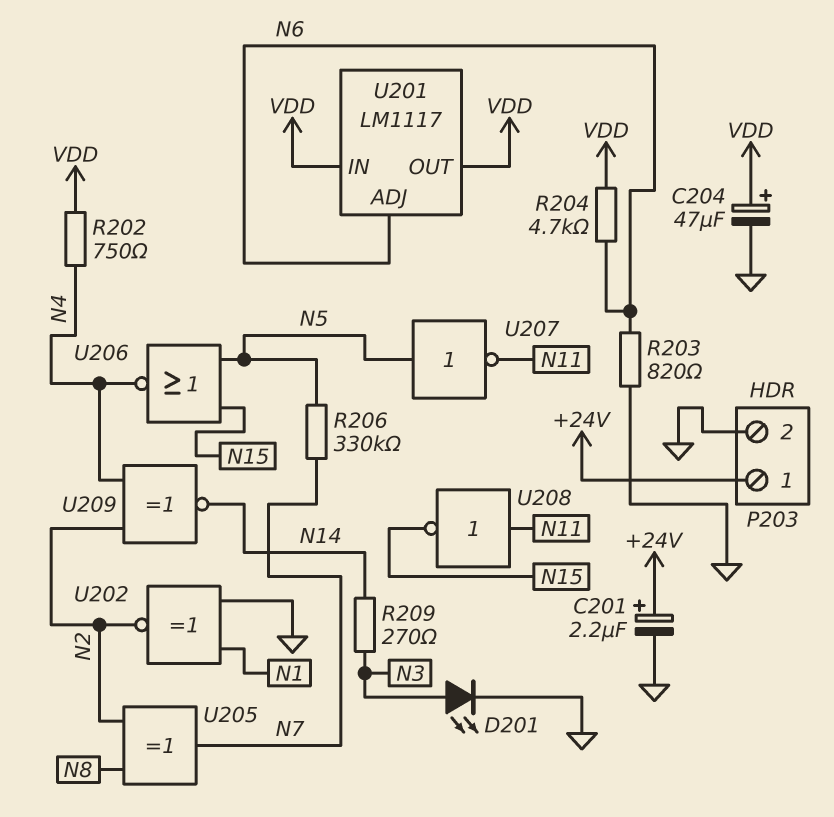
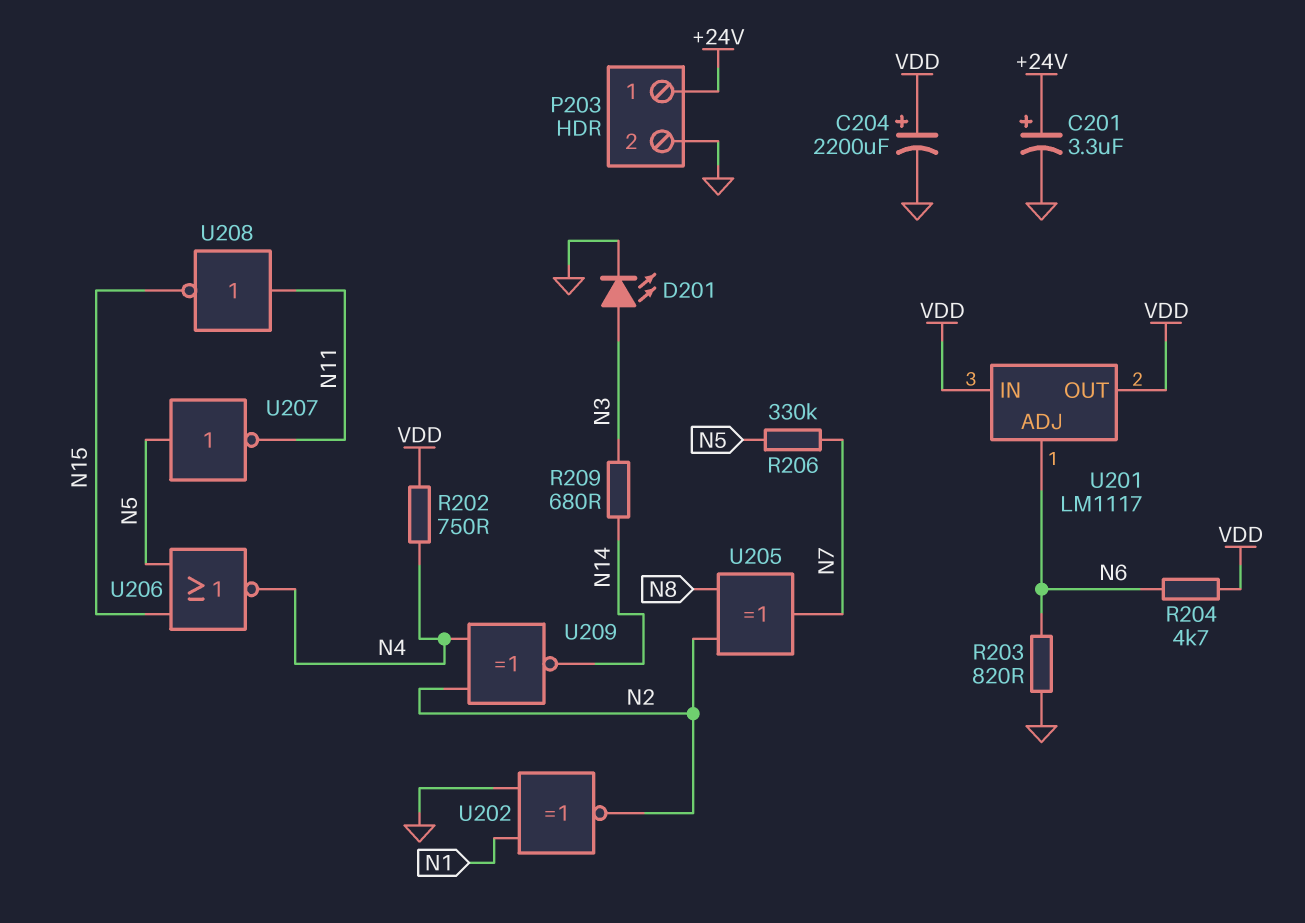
C201: 2.2uF (plus +24V, minus GND) -> 3.3uF (plus +24V, minus GND)
C204: 47uF (plus VDD, minus GND) -> 2200uF (plus VDD, minus GND)
R209: 270 (N3, N14) -> 680 (N3, N14)

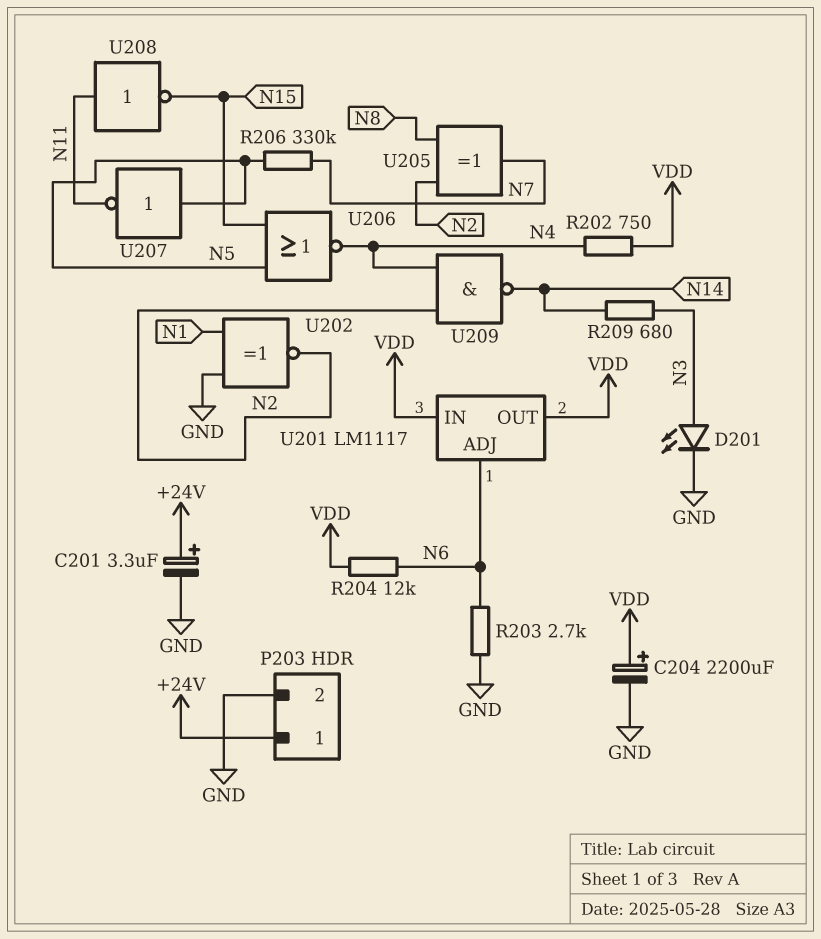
R203: 820 (GND, N6) -> 2.7k (GND, N6)
R204: 4.7k (N6, VDD) -> 12k (N6, VDD)
U209: XNOR (in N2, in N4, out N14) -> NAND (in N2, in N4, out N14)

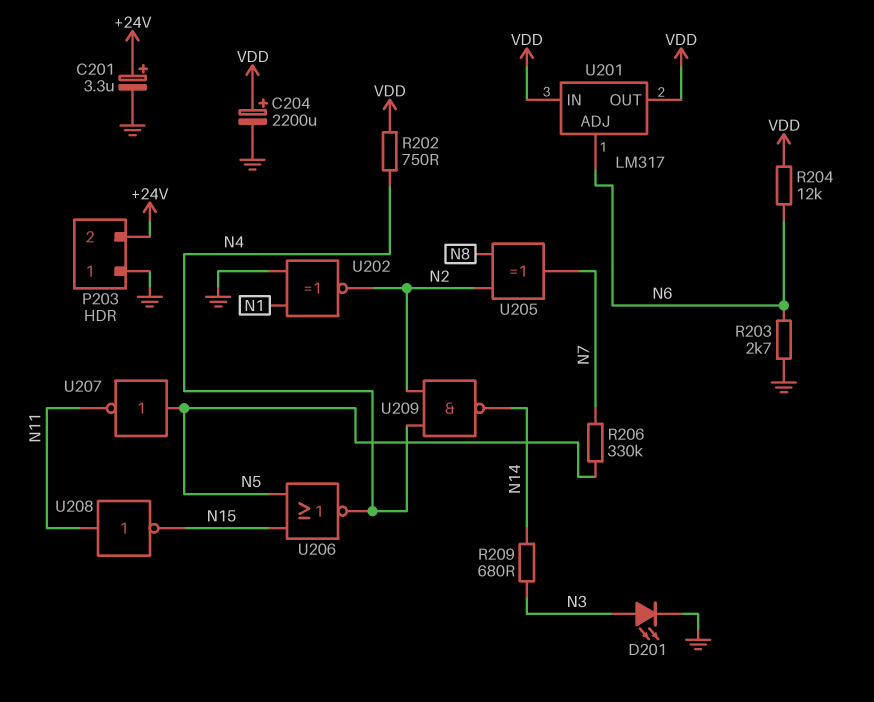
P203 pin 1: +24V -> GND
P203 pin 2: GND -> +24V
U201: LM1117 -> LM317

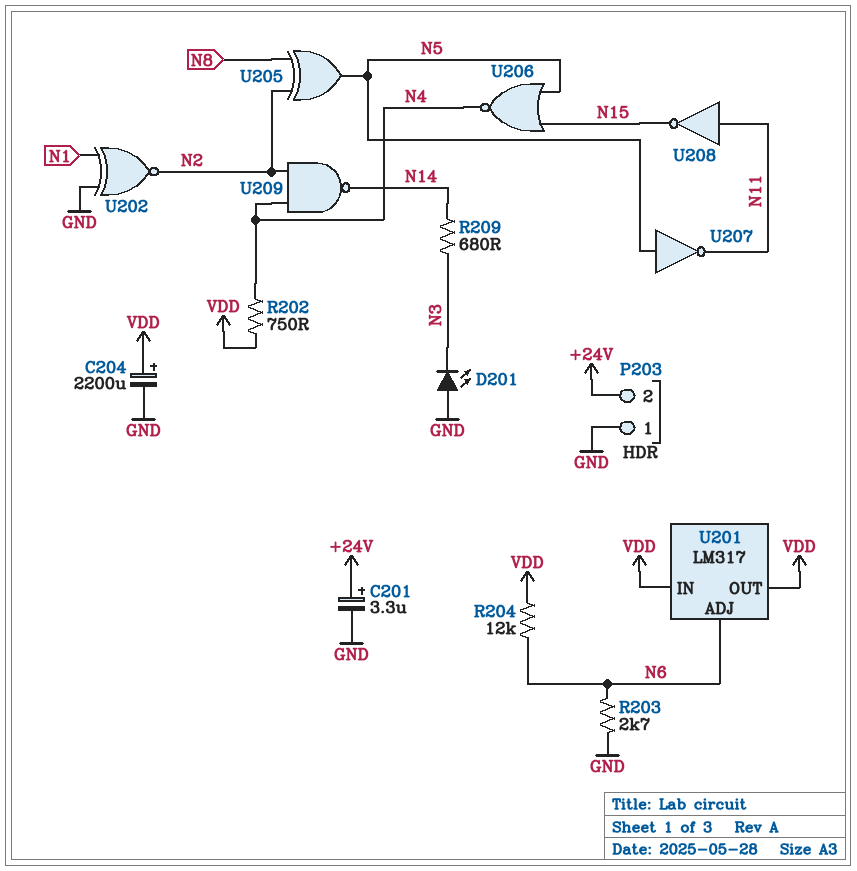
D201: LED (A N3, K GND) -> LED (A GND, K N3)
R206: 330k (N5, N7) -> none
U205: XOR (in N2, in N8, out N7) -> XOR (in N2, in N8, out N5)

